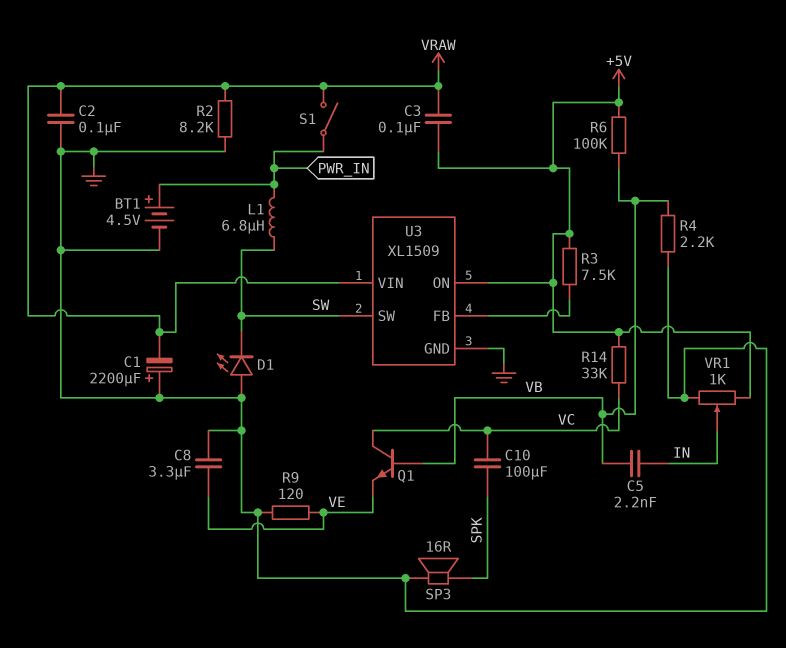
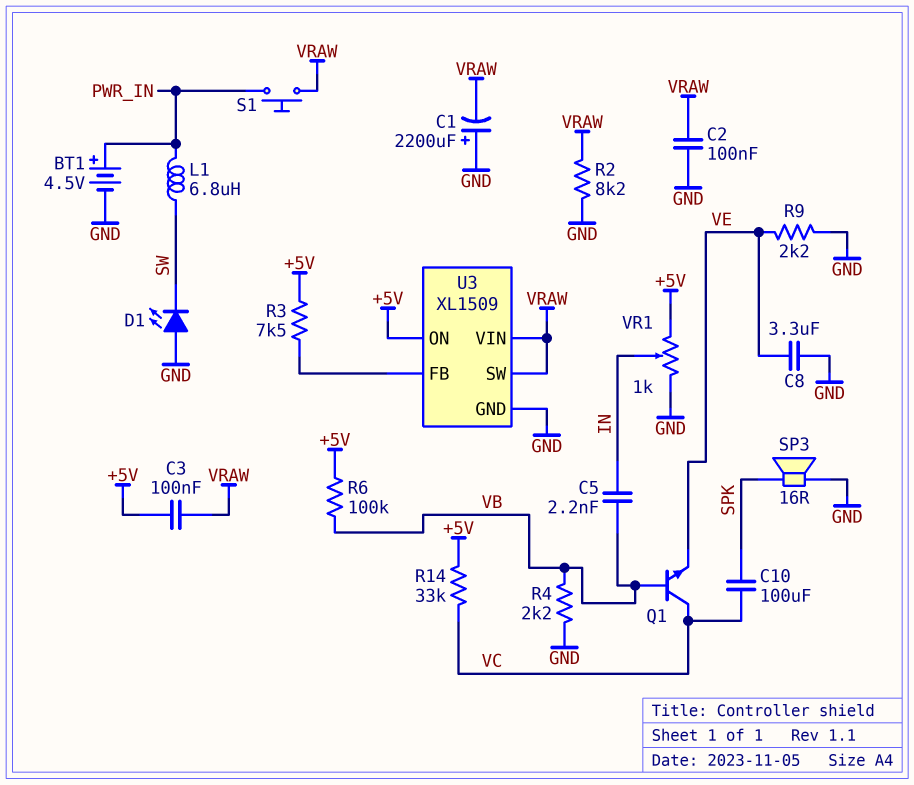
R9: 120 (GND, VE) -> 2.2k (GND, VE)
S1: switch (PWR_IN, VRAW) -> button (PWR_IN, VRAW)
U3 pin SW: SW -> VRAW

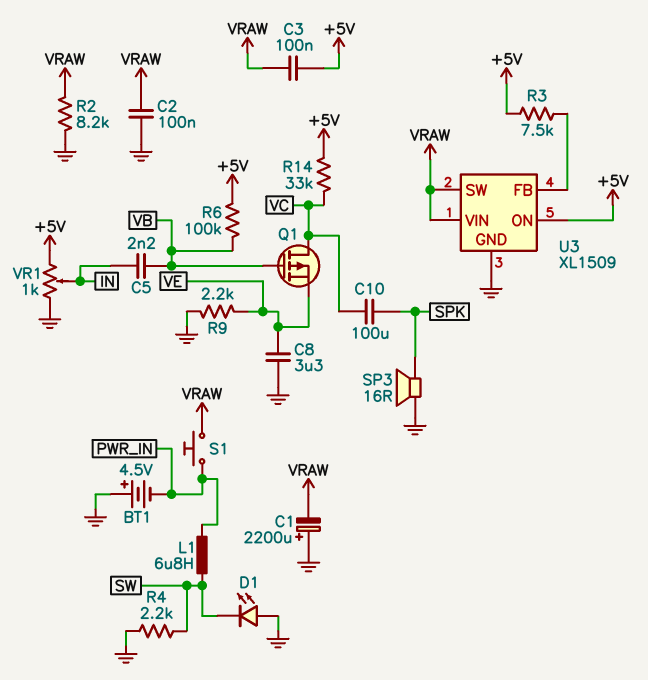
BT1: 4.5V (plus PWR_IN, minus GND) -> 4.5V (plus GND, minus PWR_IN)
Q1: NPN (B VB, C VC, E VE) -> PMOS (G VB, D VC, S VE)
R4: 2.2k (GND, VB) -> 2.2k (GND, SW)

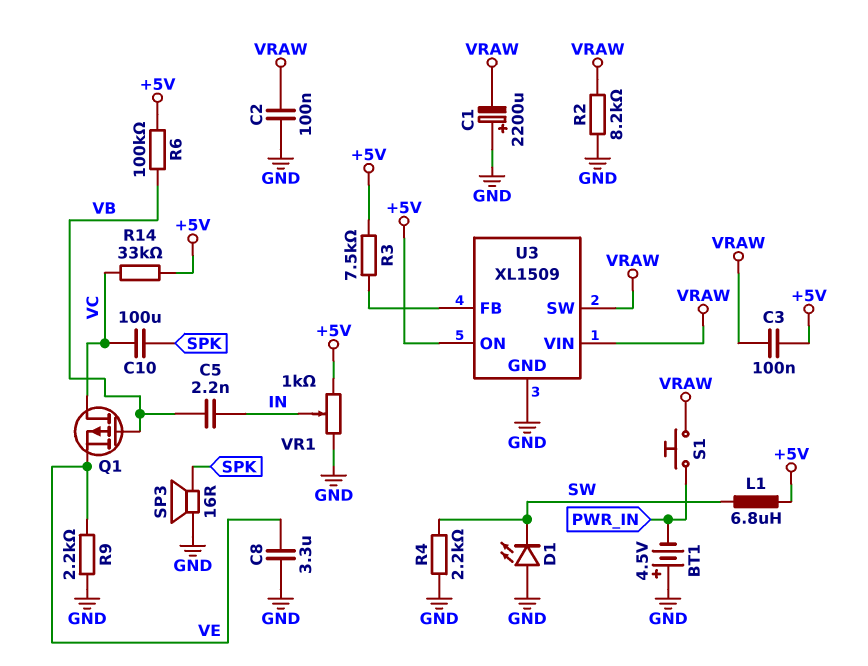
L1: 6.8uH (PWR_IN, SW) -> 6.8uH (+5V, SW)

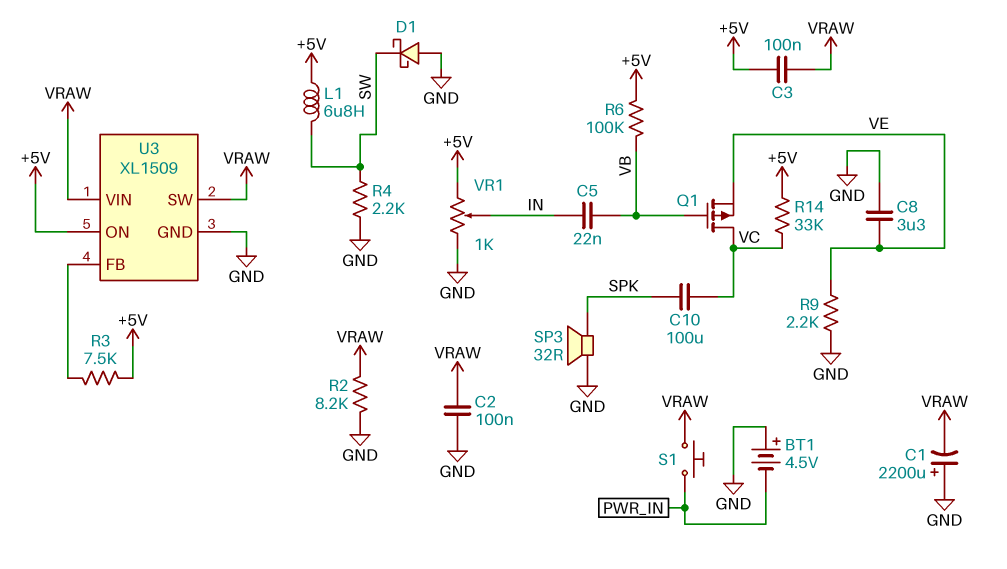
C5: 2.2nF (IN, VB) -> 22nF (IN, VB)
D1: LED (A GND, K SW) -> schottky (A GND, K SW)
SP3: speaker 16R (GND, SPK) -> speaker 32R (GND, SPK)

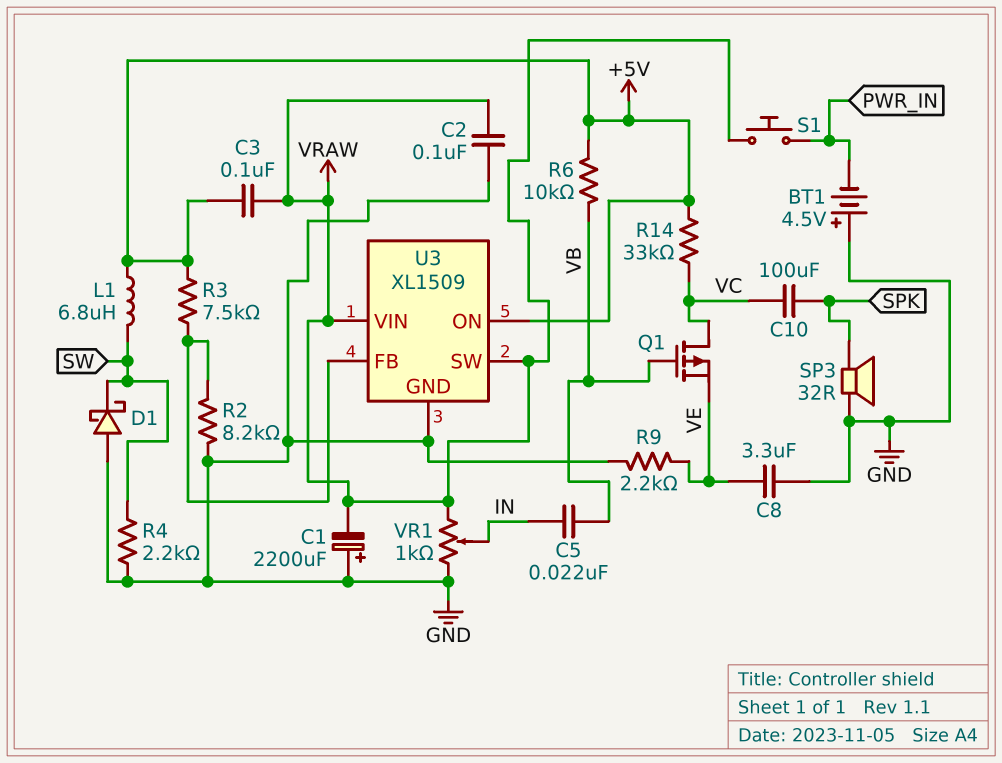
R2: 8.2k (GND, VRAW) -> 8.2k (GND, U3/FB)
R6: 100k (+5V, VB) -> 10k (+5V, VB)
VR1: 1k (+5V, GND, wiper IN) -> 1k (GND, VRAW, wiper IN)

